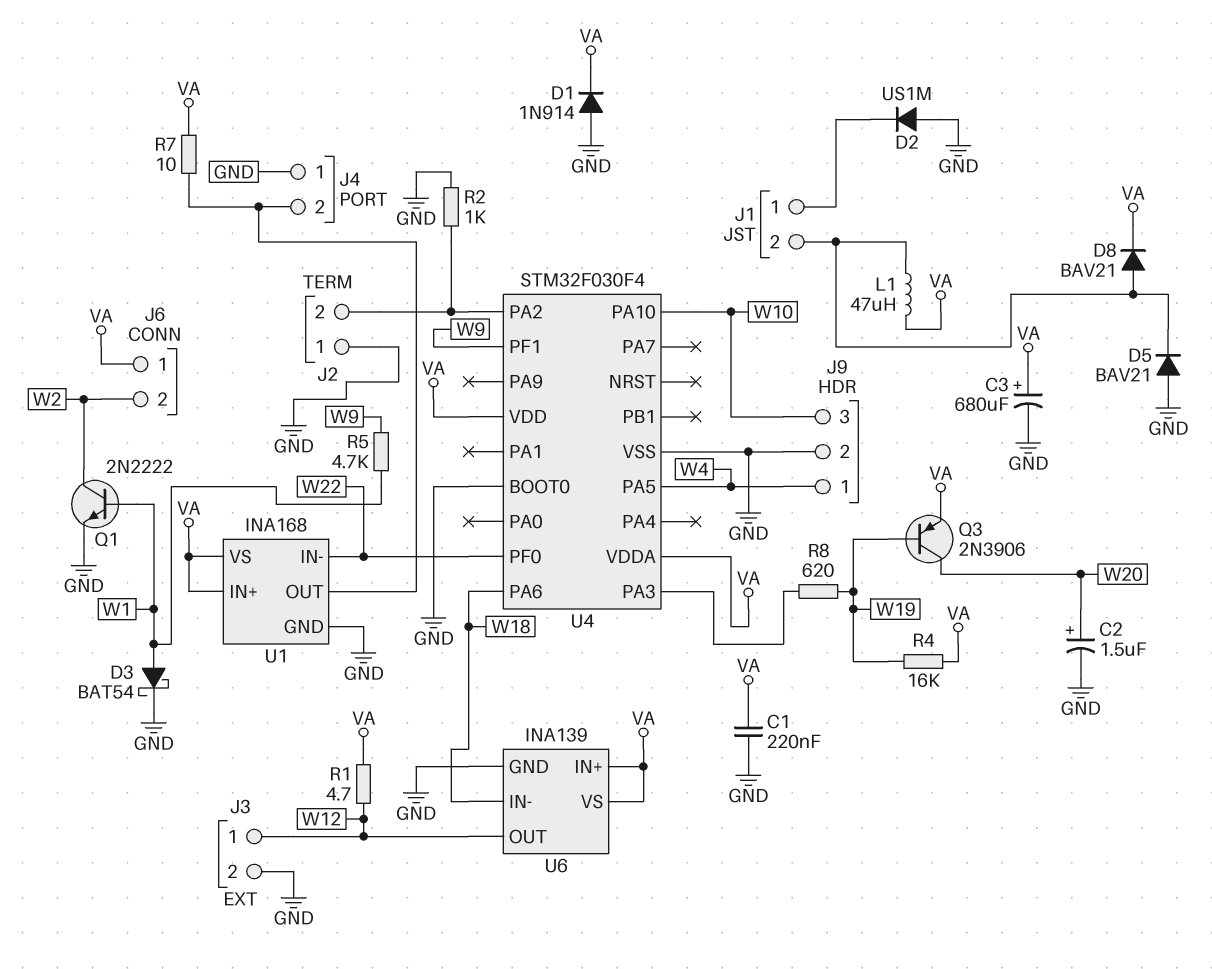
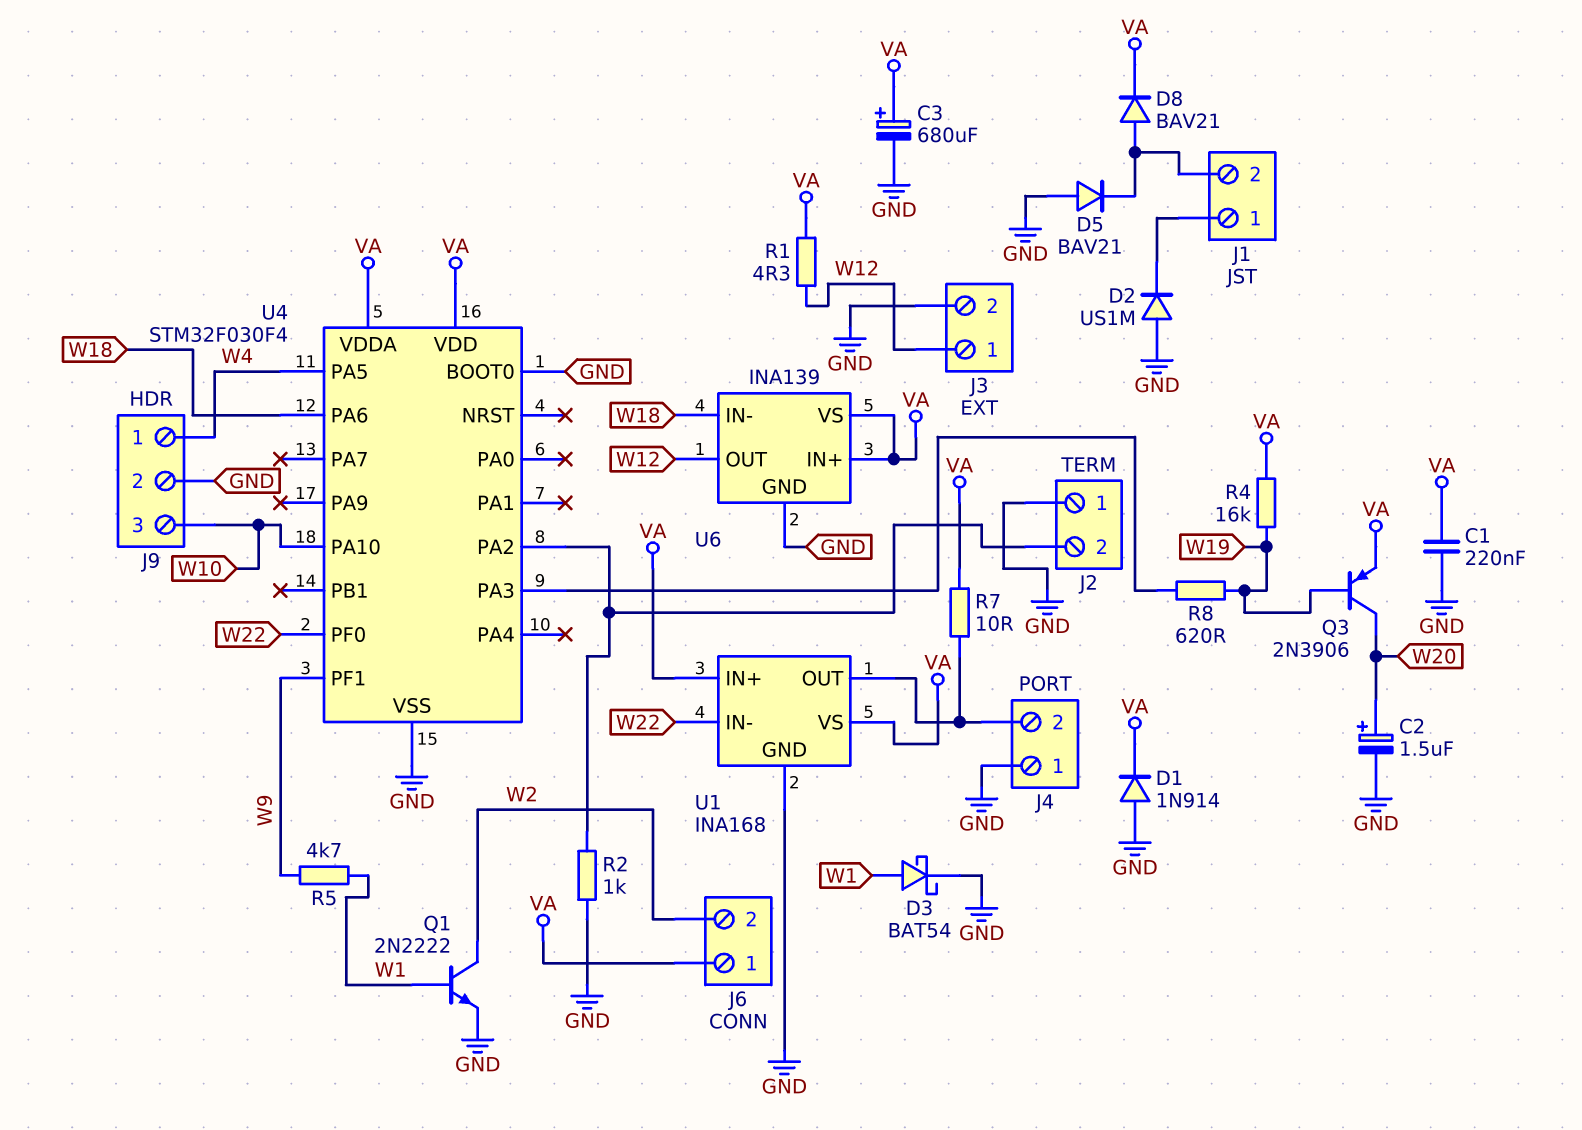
L1: 47uH (J1/2, VA) -> none
R1: 4.7 (VA, W12) -> 4.3 (VA, W12)

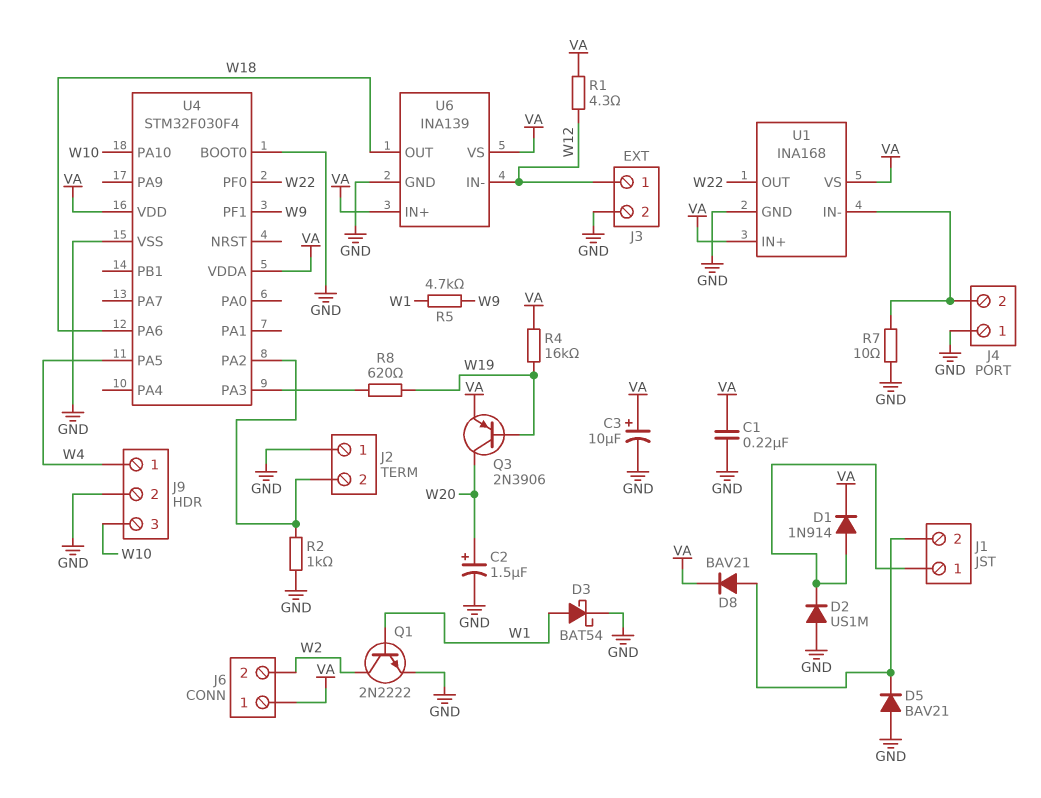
C3: 680uF (plus VA, minus GND) -> 10uF (plus VA, minus GND)
D1: diode 1N914 (A GND, K VA) -> diode 1N914 (A J1/1, K VA)
R7: 10 (J4/2, VA) -> 10 (GND, J4/2)
U1 pin IN-: W22 -> J4/2
U1 pin OUT: J4/2 -> W22
U6 pin IN-: W18 -> W12
U6 pin OUT: W12 -> W18

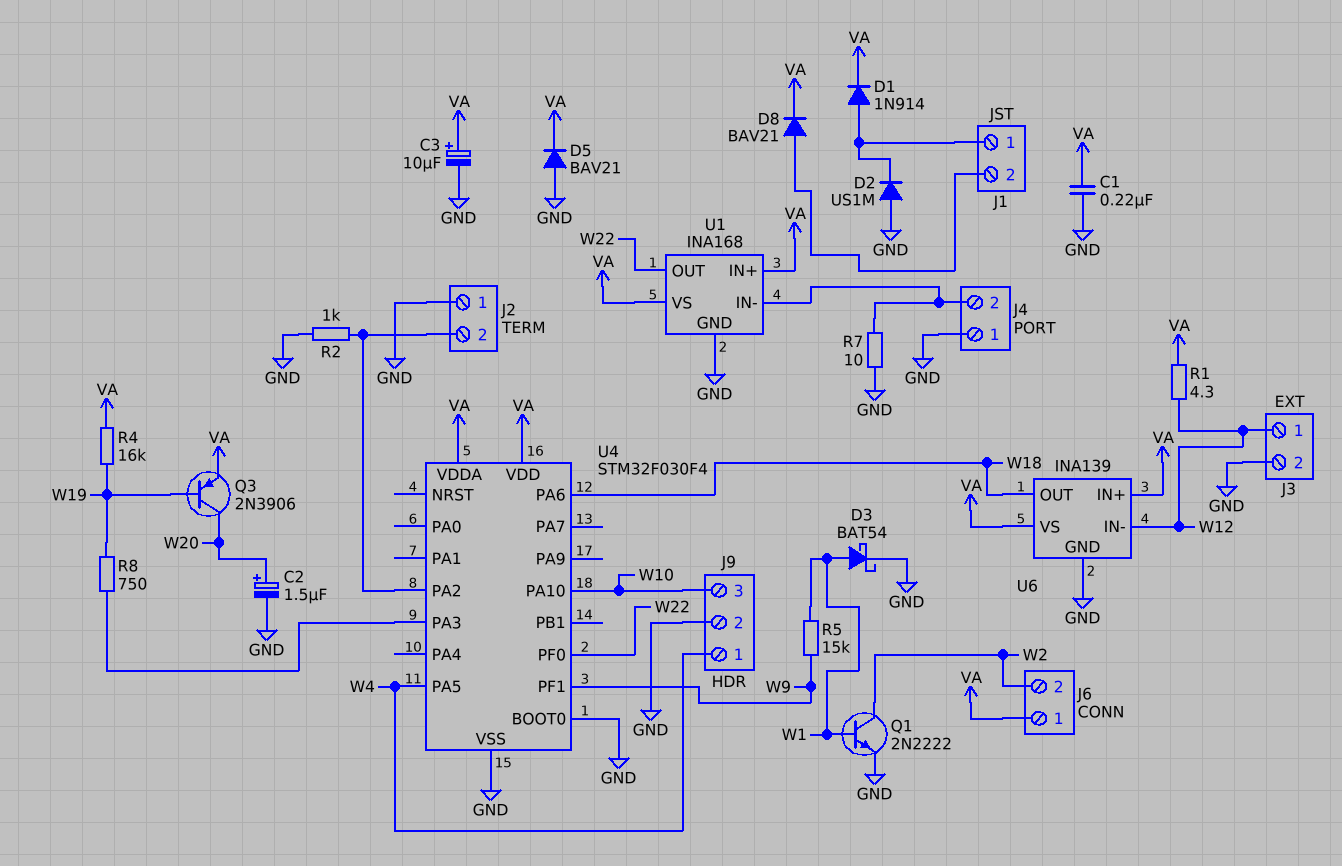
D5: diode BAV21 (A GND, K J1/2) -> diode BAV21 (A GND, K VA)
R5: 4.7k (W1, W9) -> 15k (W1, W9)
R8: 620 (U4/PA3, W19) -> 750 (U4/PA3, W19)

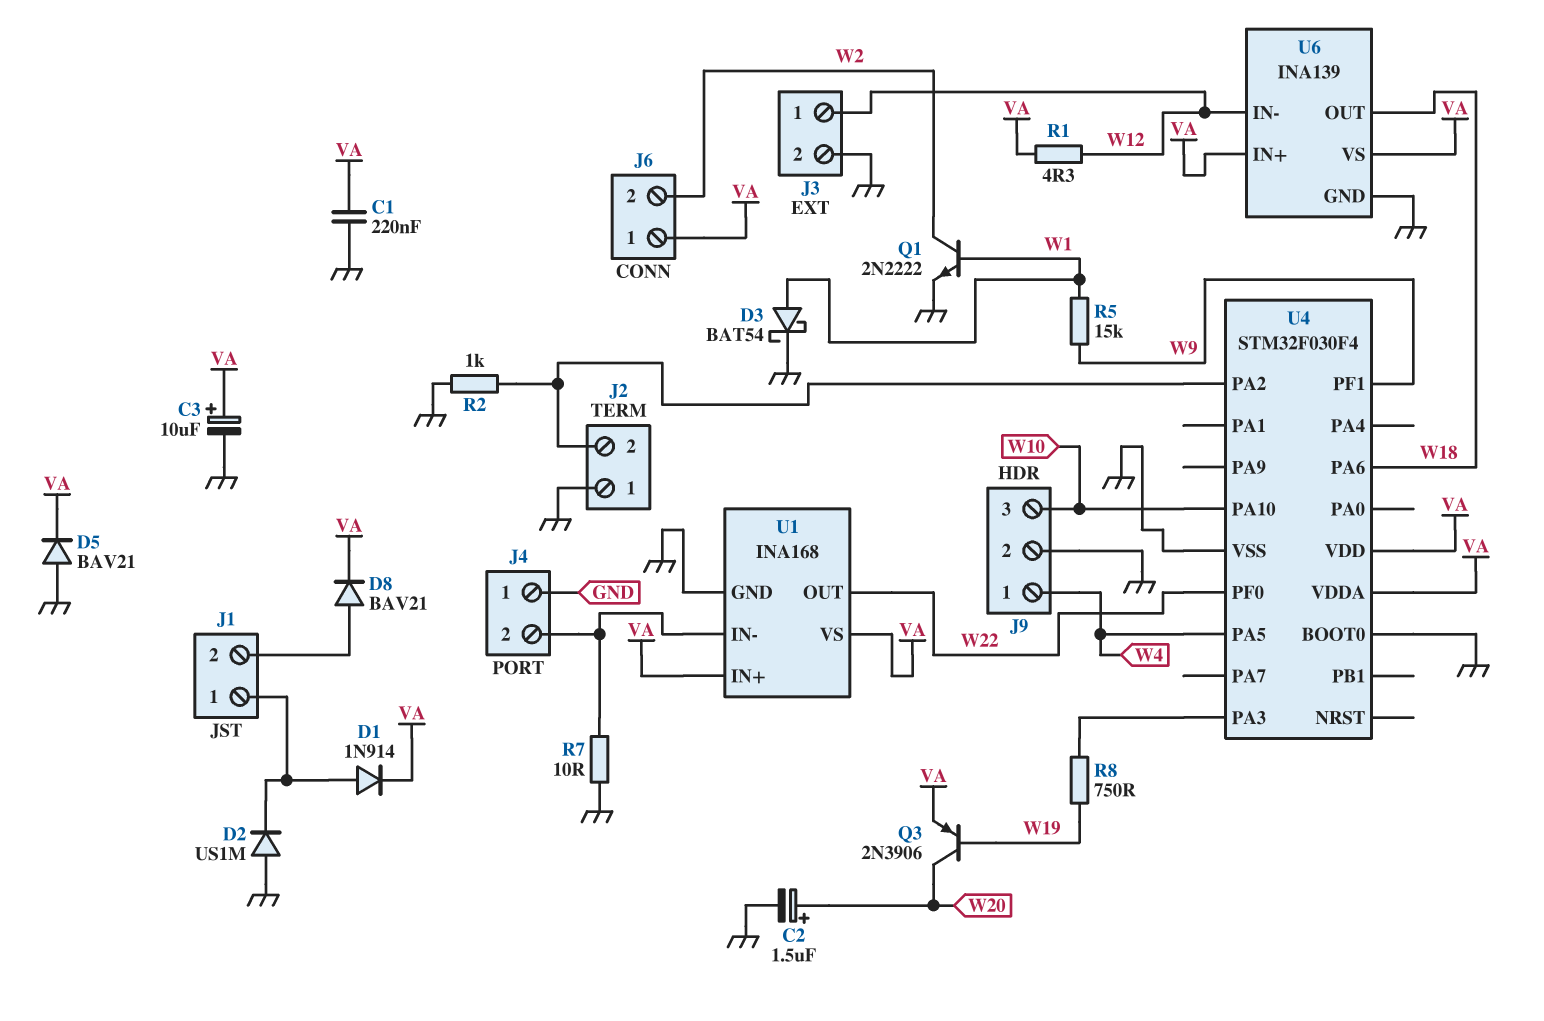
R4: 16k (VA, W19) -> none

